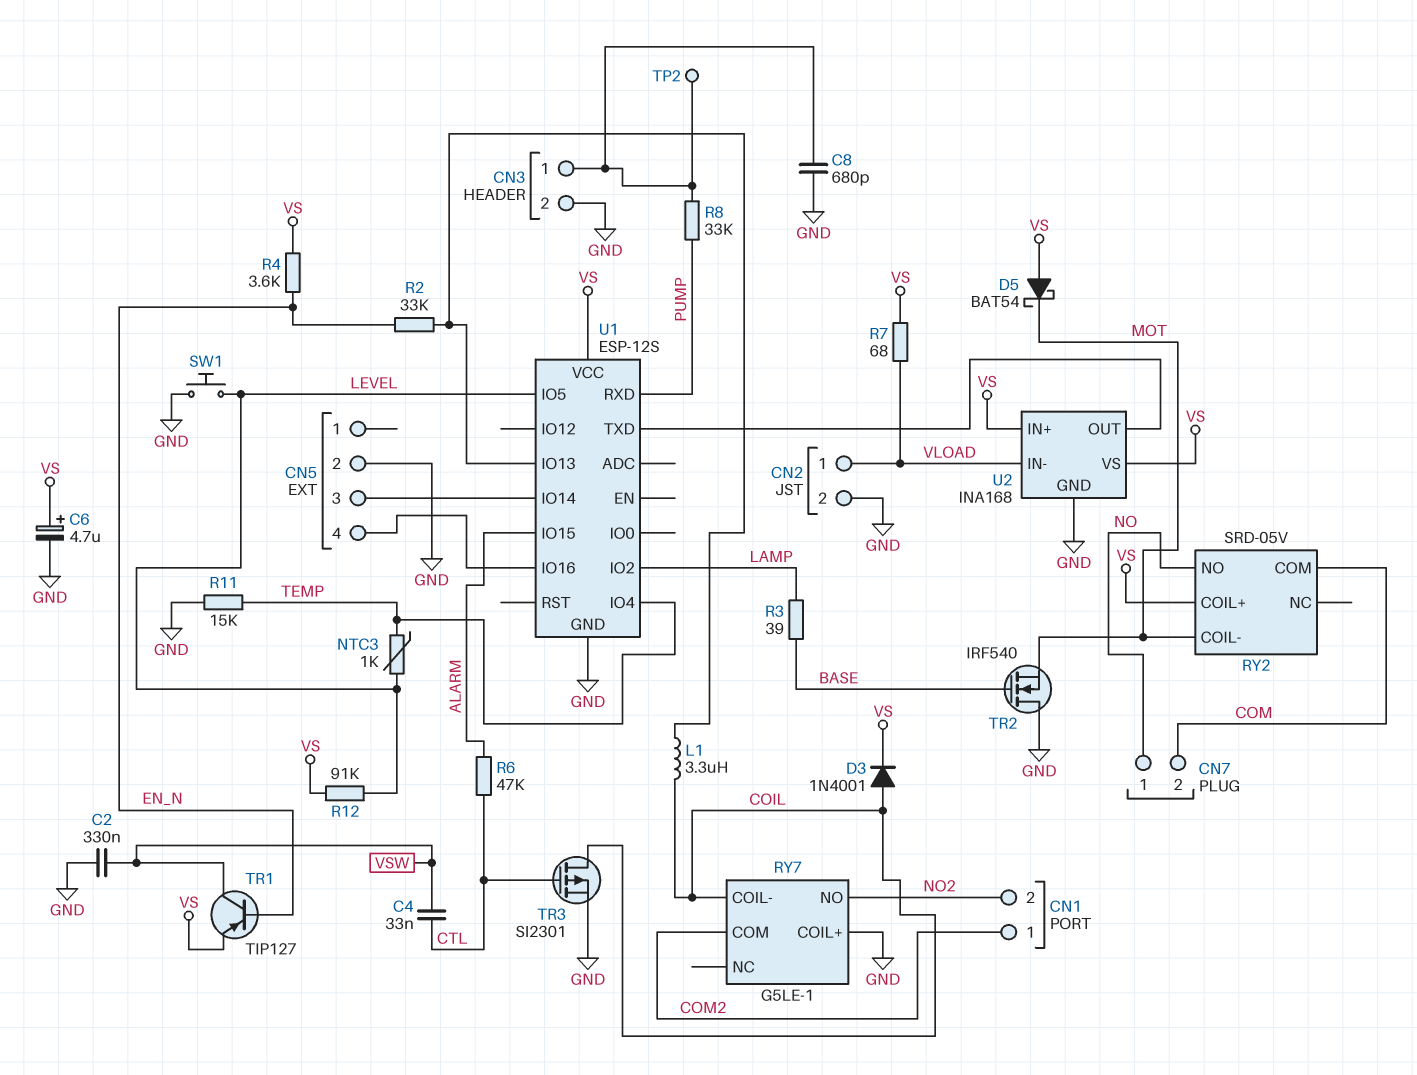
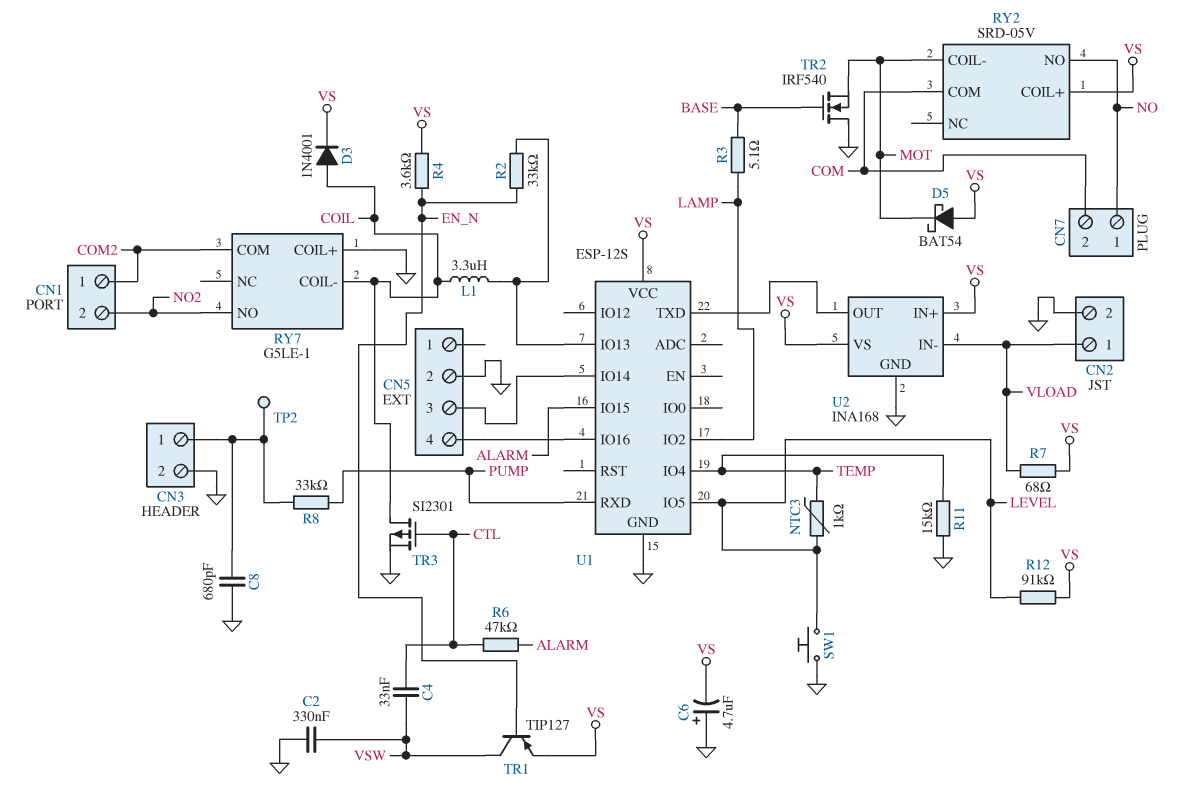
C6: 4.7uF (plus VS, minus GND) -> 4.7uF (plus GND, minus VS)
R3: 39 (BASE, LAMP) -> 5.1 (BASE, LAMP)

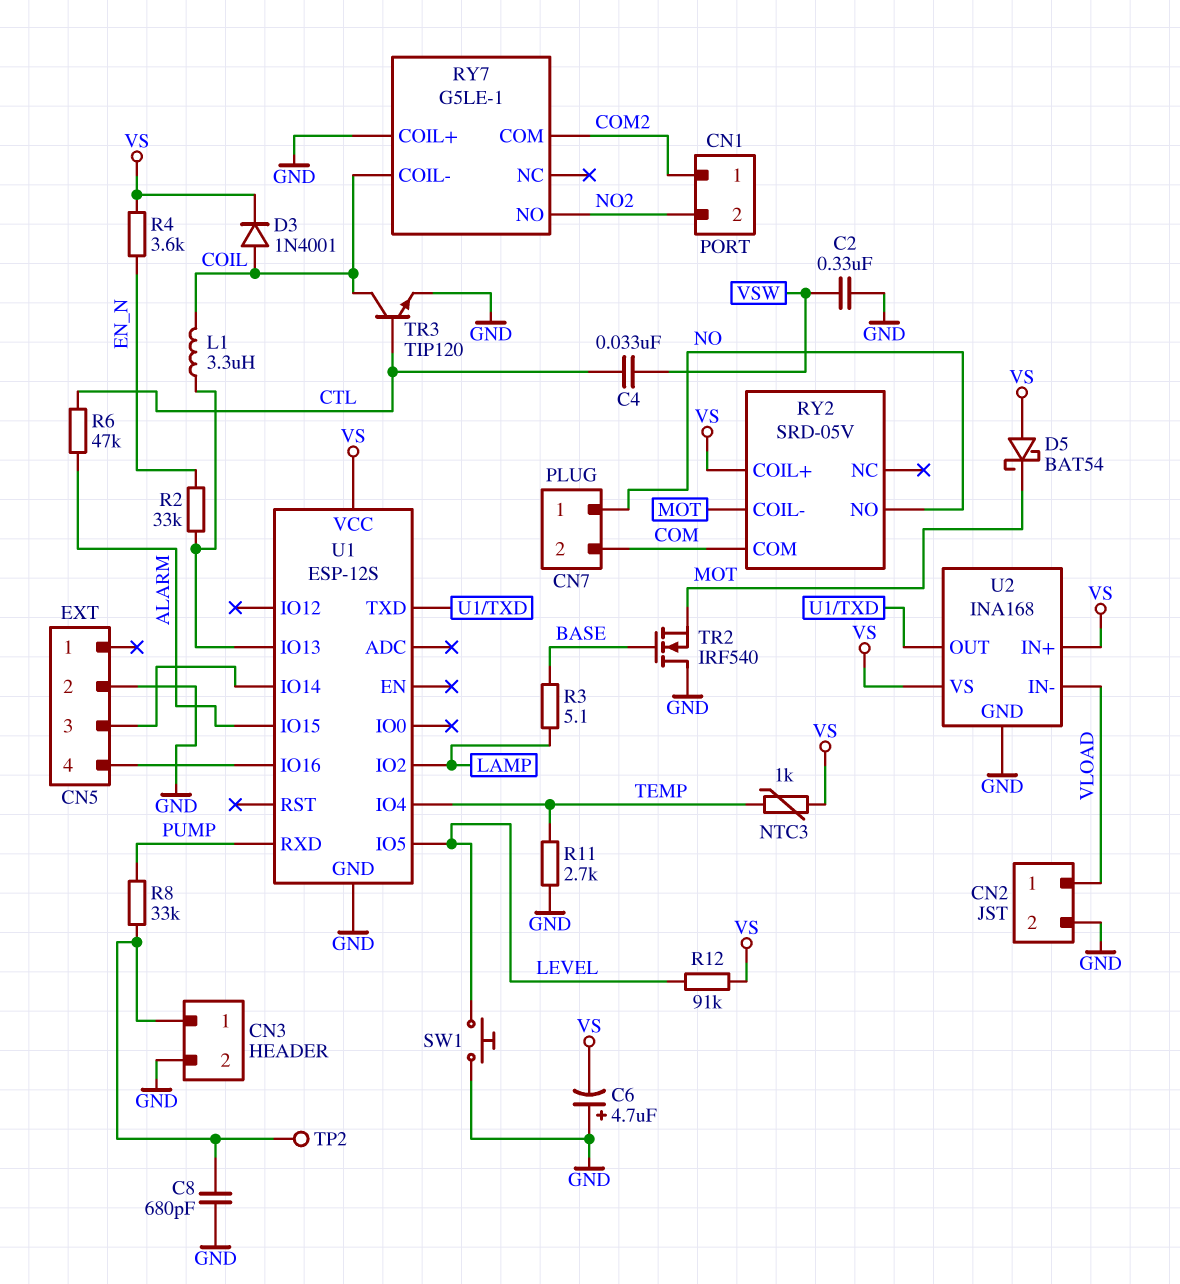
NTC3: 1k (LEVEL, TEMP) -> 1k (TEMP, VS)
R7: 68 (VLOAD, VS) -> none
R11: 15k (GND, TEMP) -> 2.7k (GND, TEMP)
TR1: PNP TIP127 (B EN_N, C VSW, E VS) -> none
TR3: PMOS SI2301 (G CTL, D COIL, S GND) -> NPN TIP120 (B CTL, C COIL, E GND)

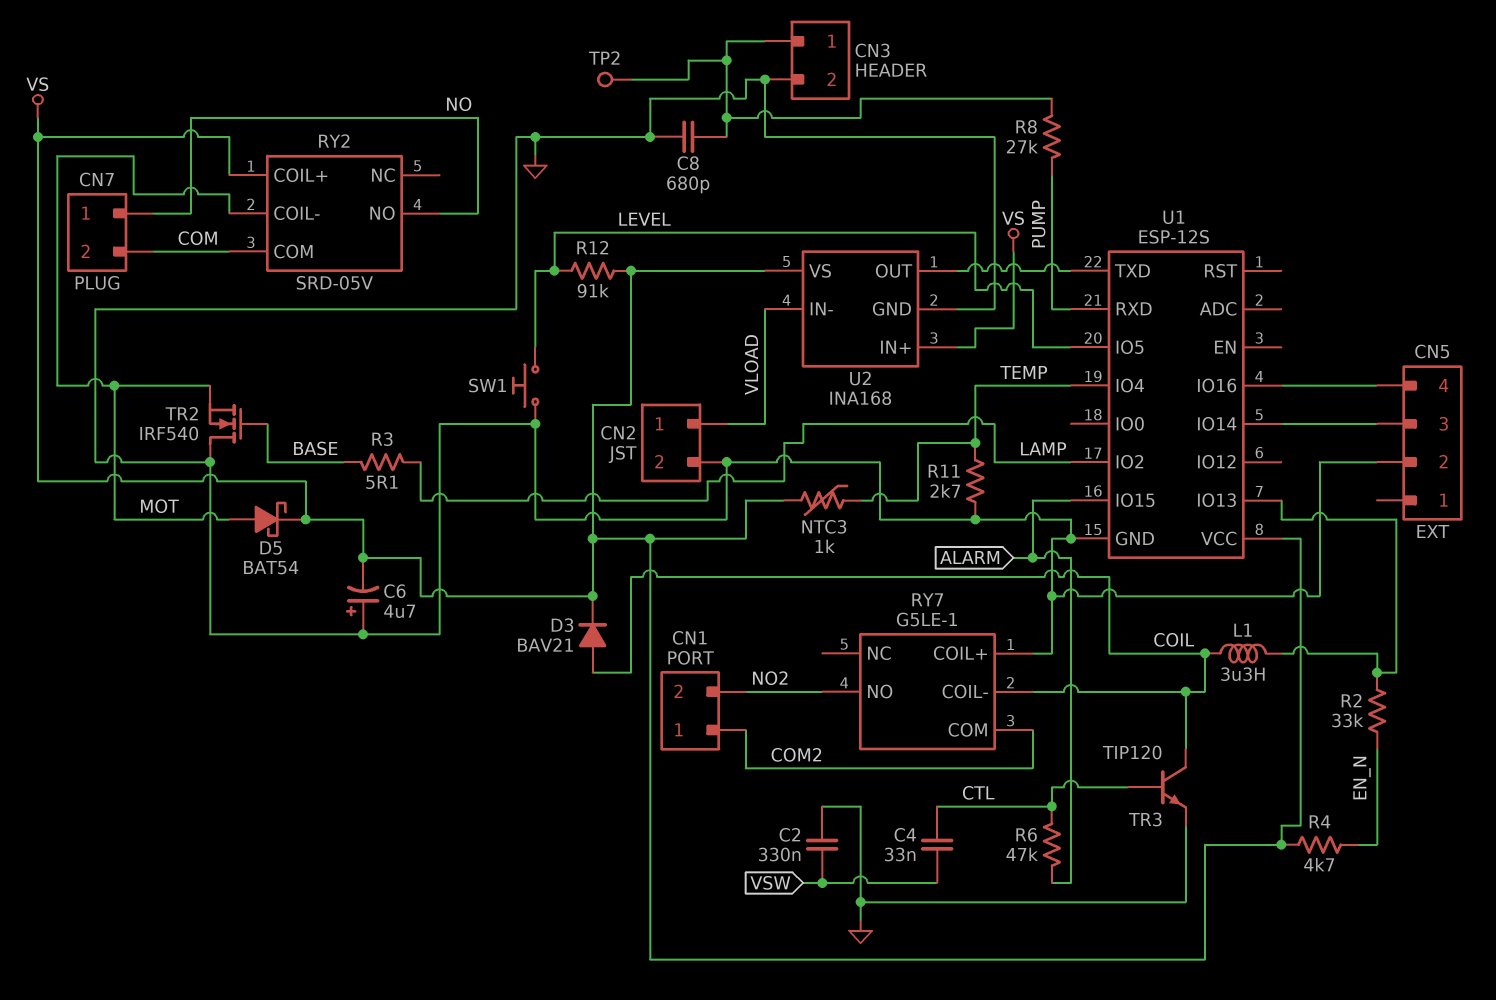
D3: diode 1N4001 (A COIL, K VS) -> diode BAV21 (A COIL, K VS)
D5: schottky BAT54 (A VS, K MOT) -> schottky BAT54 (A MOT, K VS)
R4: 3.6k (EN_N, VS) -> 4.7k (EN_N, VS)
R8: 33k (CN3/1, PUMP) -> 27k (CN3/1, PUMP)

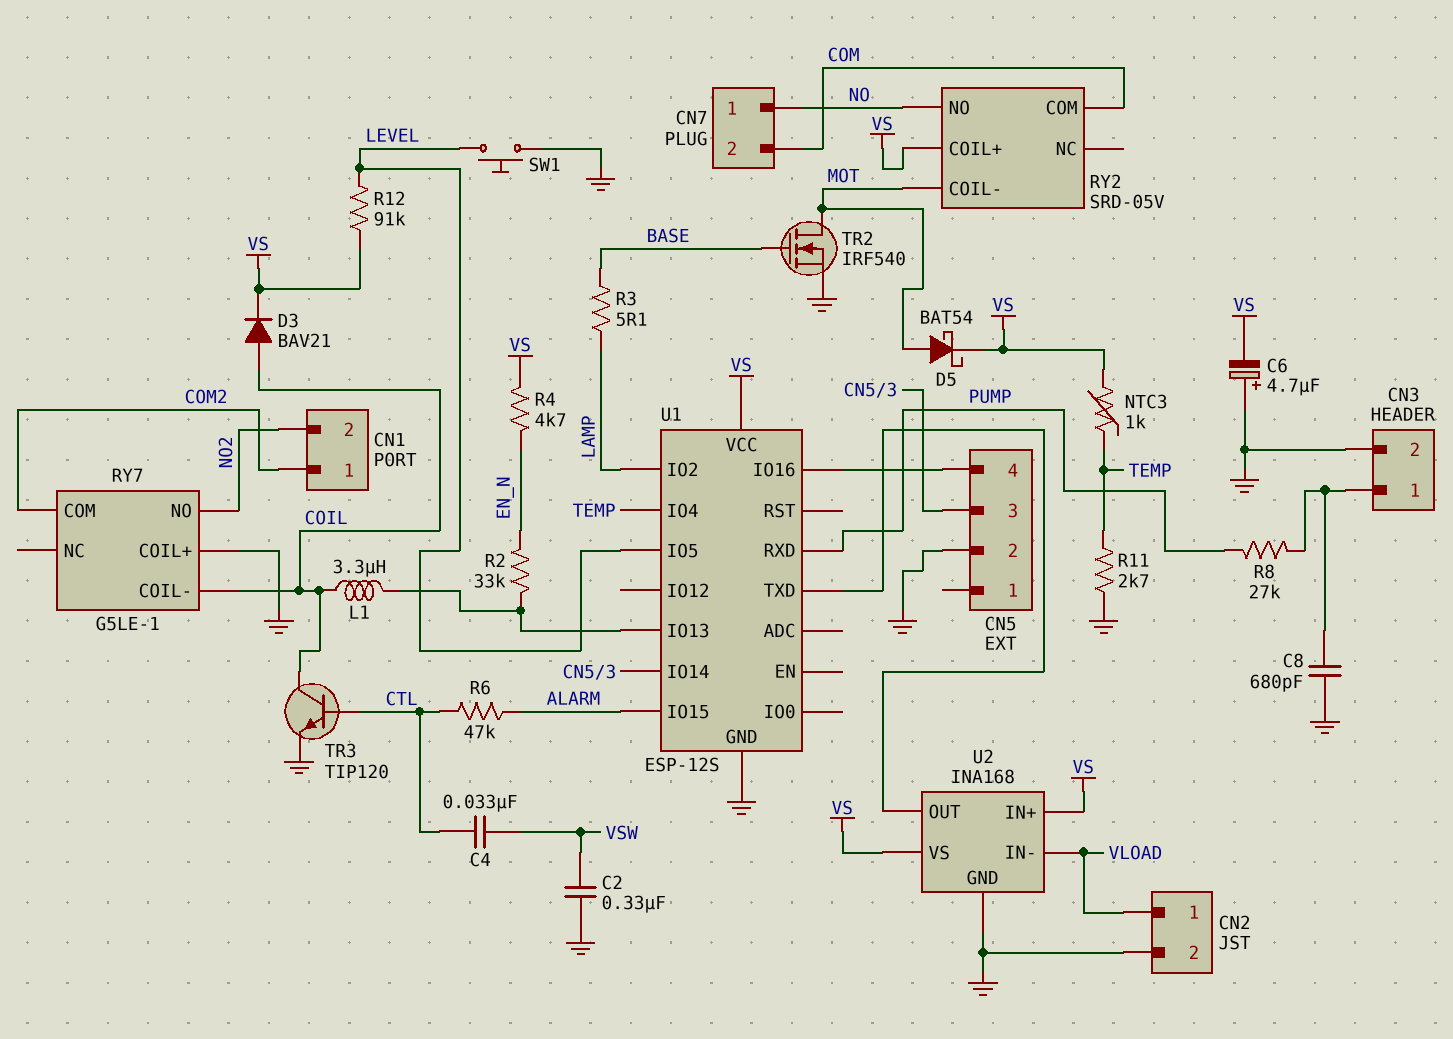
TP2: test point (CN3/1) -> none
TR2: NMOS IRF540 (G BASE, D GND, S MOT) -> NMOS IRF540 (G BASE, D MOT, S GND)

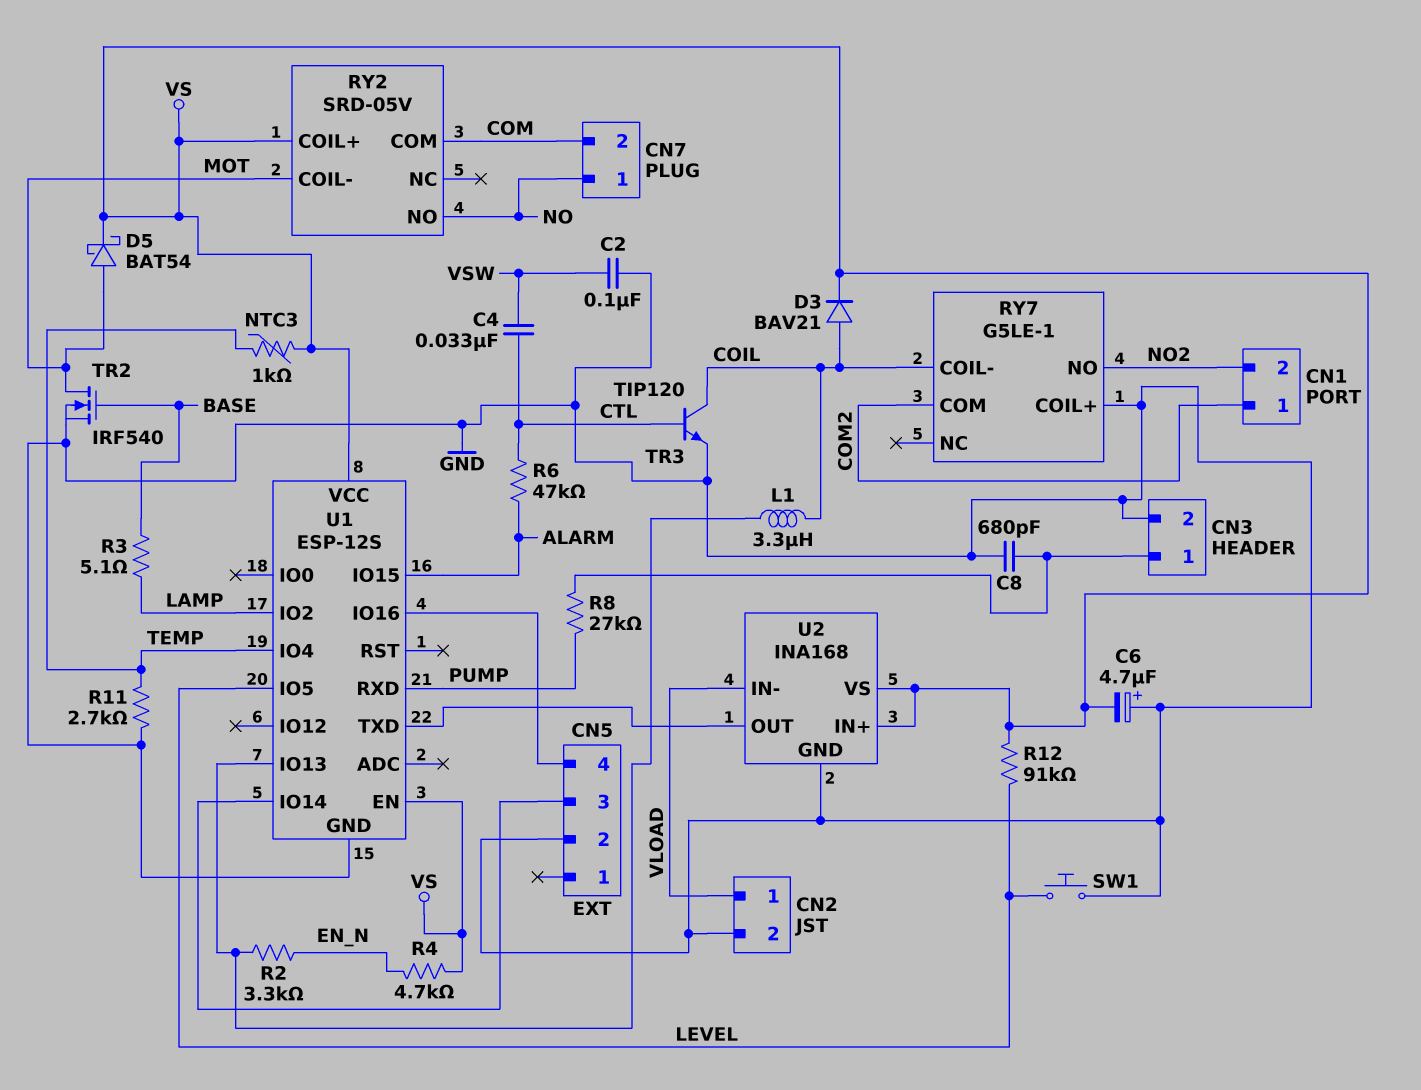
C2: 330nF (GND, VSW) -> 100nF (GND, VSW)
R2: 33k (EN_N, U1/IO13) -> 3.3k (EN_N, U1/IO13)
U1 pin EN: none -> VS

